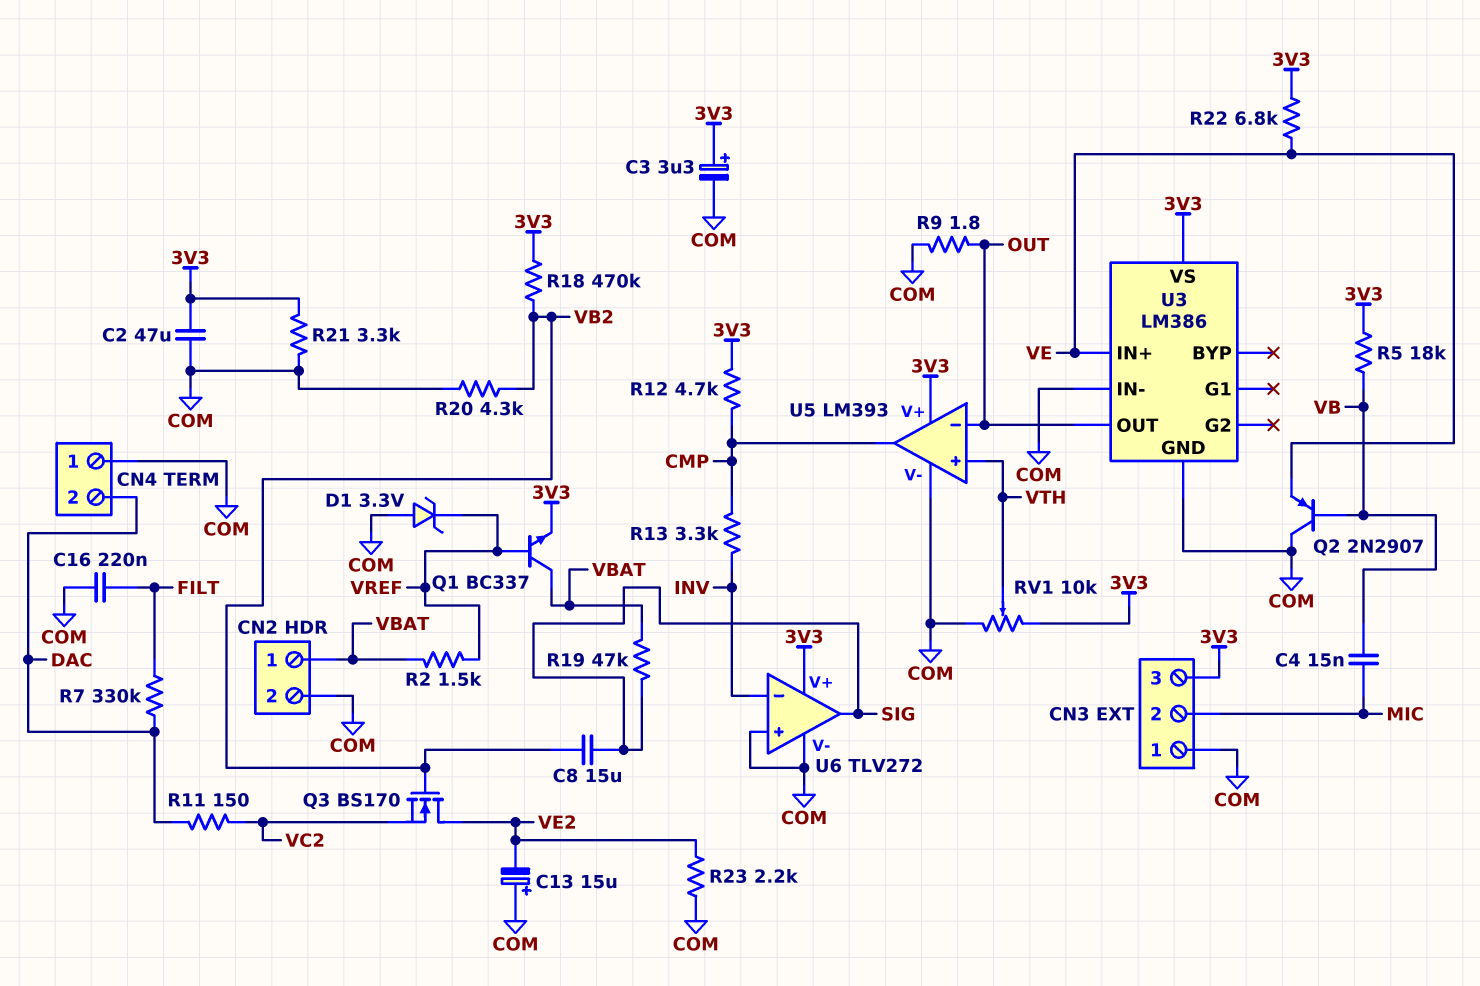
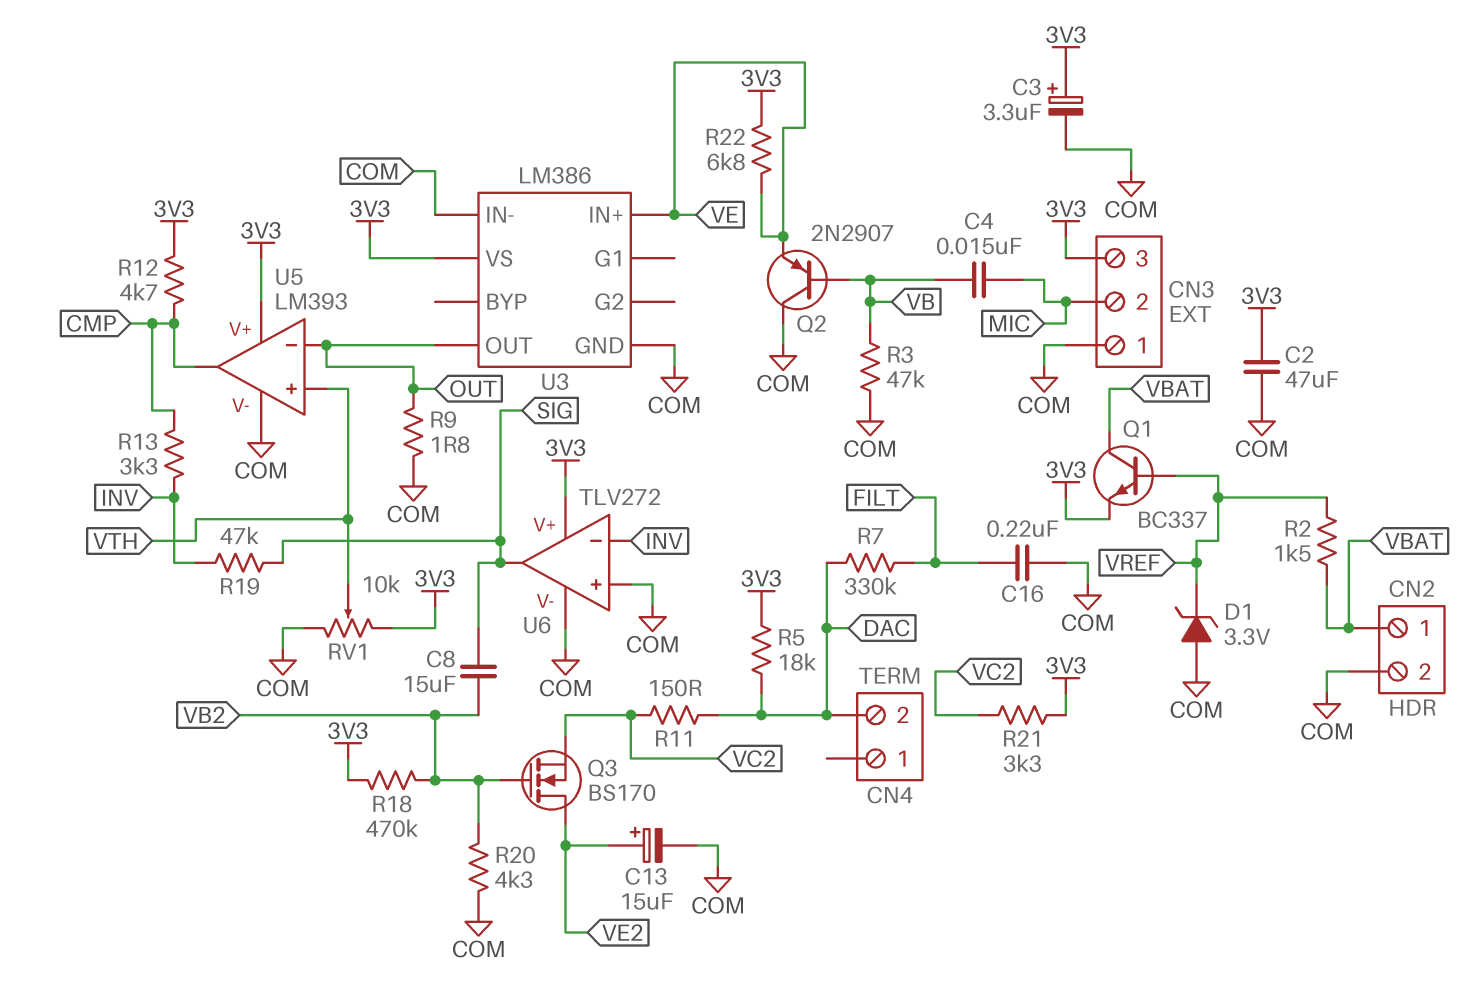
C13: 15uF (plus COM, minus VE2) -> 15uF (plus VE2, minus COM)
CN4 pin 1: COM -> none
R3: none -> 47k (COM, VB)
R5: 18k (3V3, VB) -> 18k (3V3, DAC)
R19: 47k (SIG, VBAT) -> 47k (INV, SIG)
R21: 3.3k (3V3, COM) -> 3.3k (3V3, VC2)
R23: 2.2k (COM, VE2) -> none

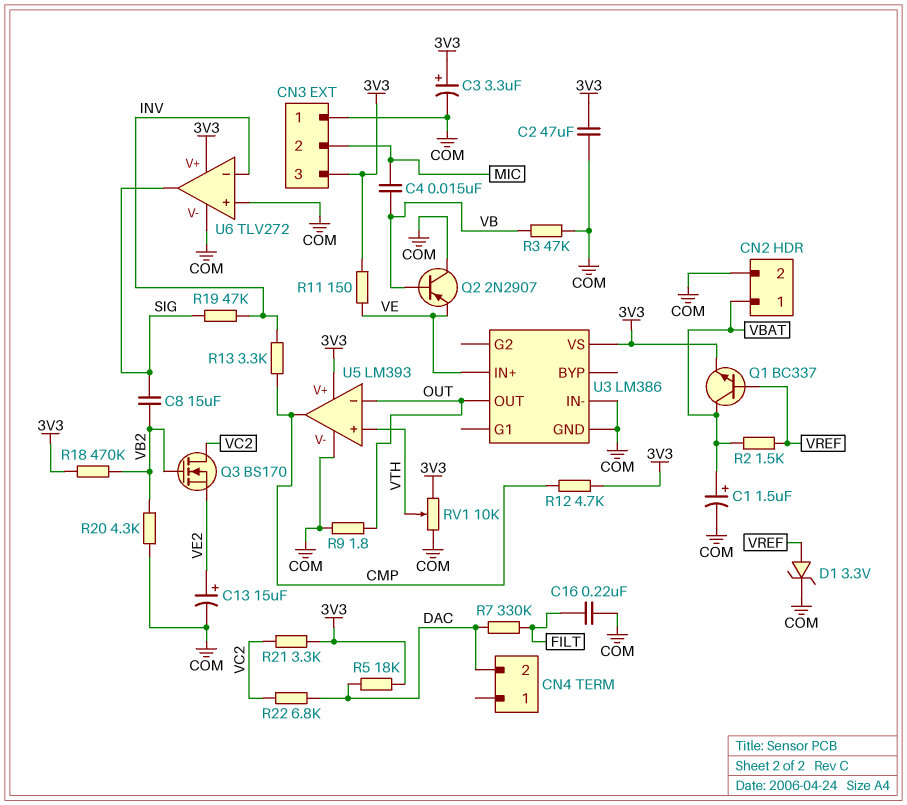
C1: none -> 1.5uF (plus VBAT, minus COM)
D1: zener 3.3V (A COM, K VREF) -> zener 3.3V (A VREF, K COM)
Q3: NMOS BS170 (G VB2, D VE2, S VC2) -> NMOS BS170 (G VB2, D VC2, S VE2)
R11: 150 (DAC, VC2) -> 150 (3V3, VE)
R22: 6.8k (3V3, VE) -> 6.8k (DAC, VC2)

